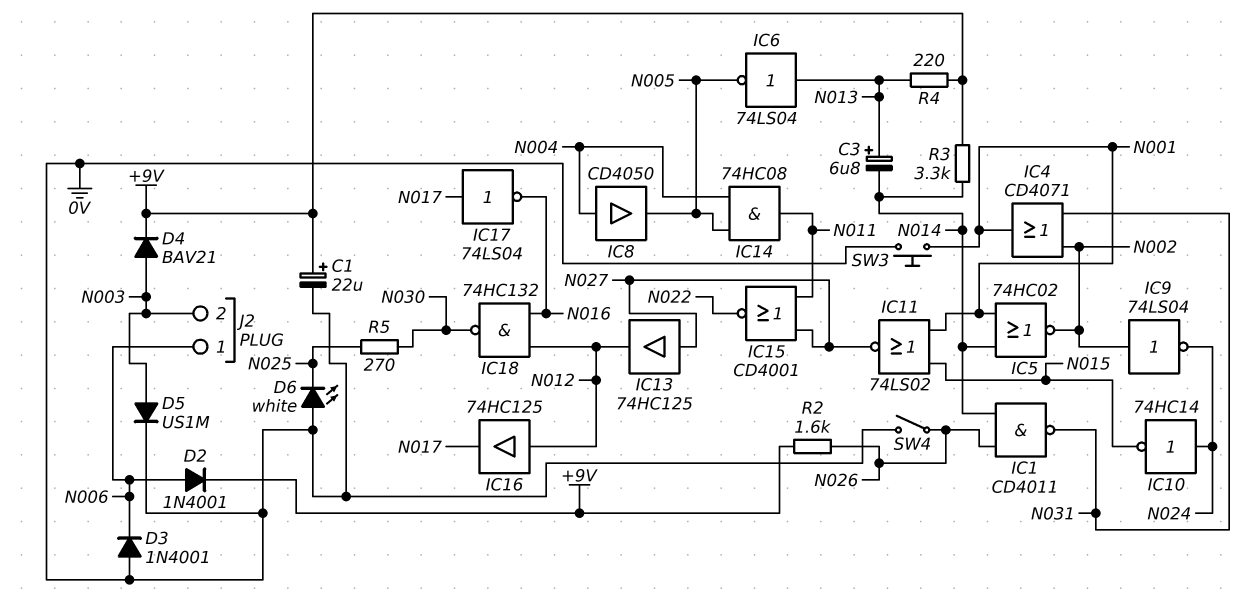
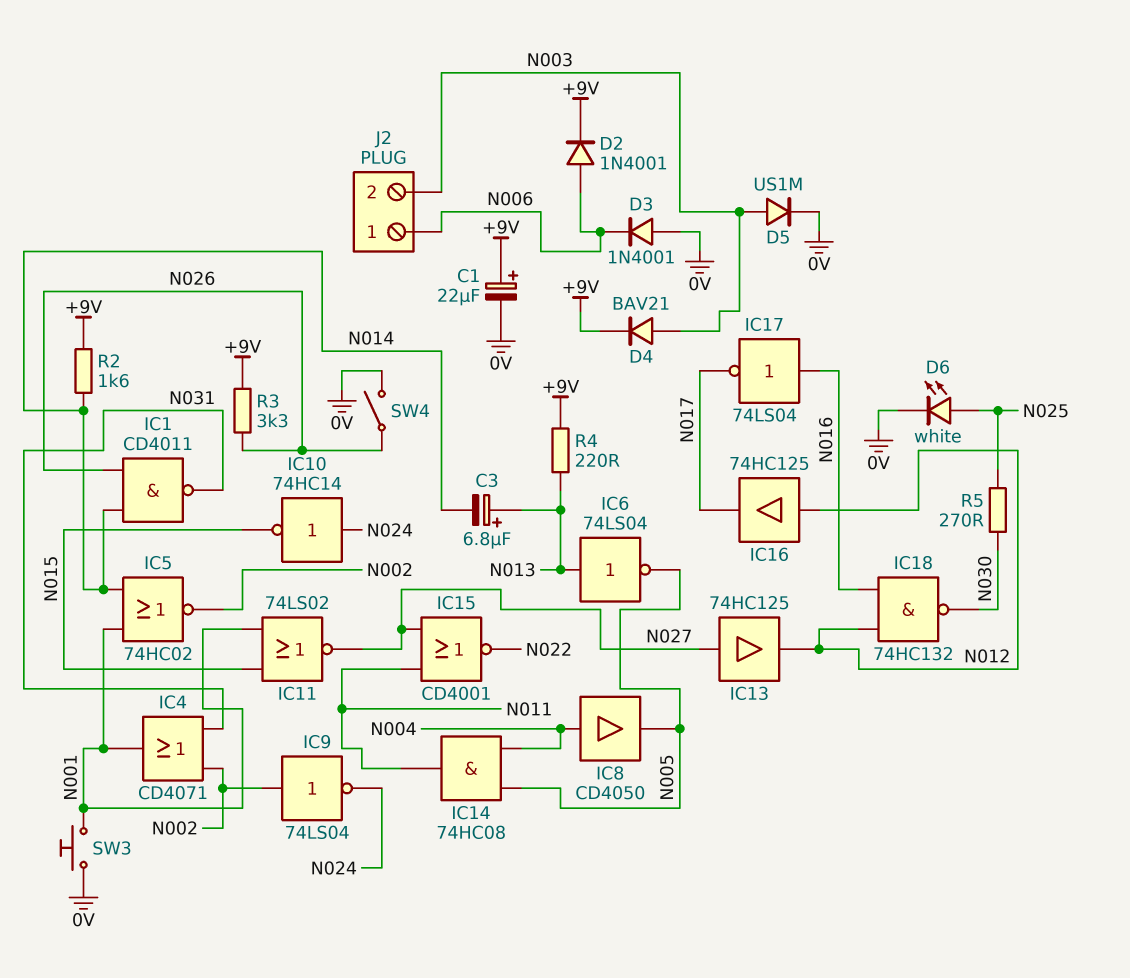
D6: LED white (A 0V, K N025) -> LED white (A N025, K 0V)
IC17: NOT 74LS04 (in N017, out N016) -> NOT 74LS04 (in N016, out N017)
R2: 1.6k (+9V, N026) -> 1.6k (+9V, N014)
R3: 3.3k (+9V, N014) -> 3.3k (+9V, N026)

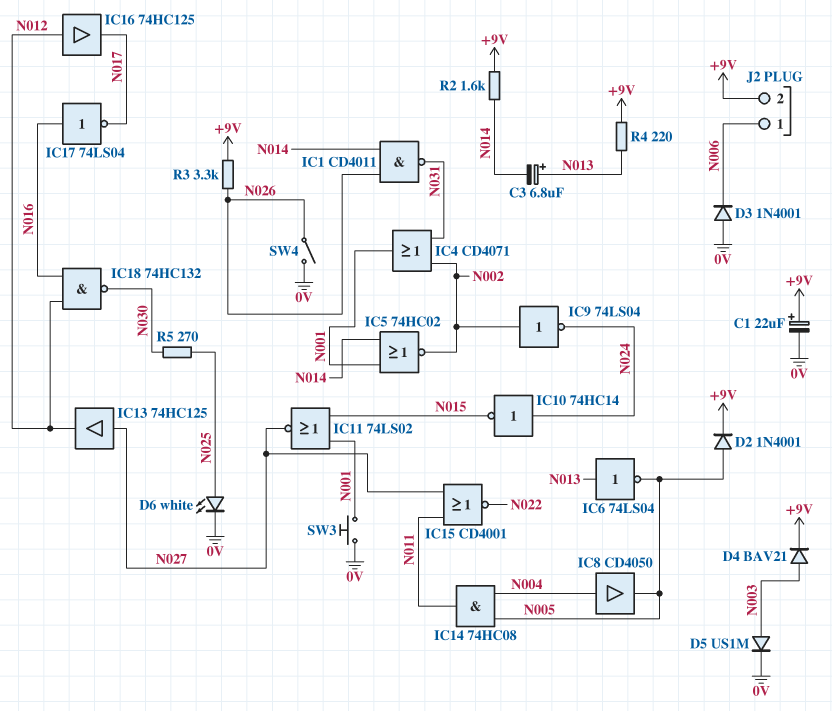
D2: diode 1N4001 (A N006, K +9V) -> diode 1N4001 (A N005, K +9V)
J2 pin 2: N003 -> +9V

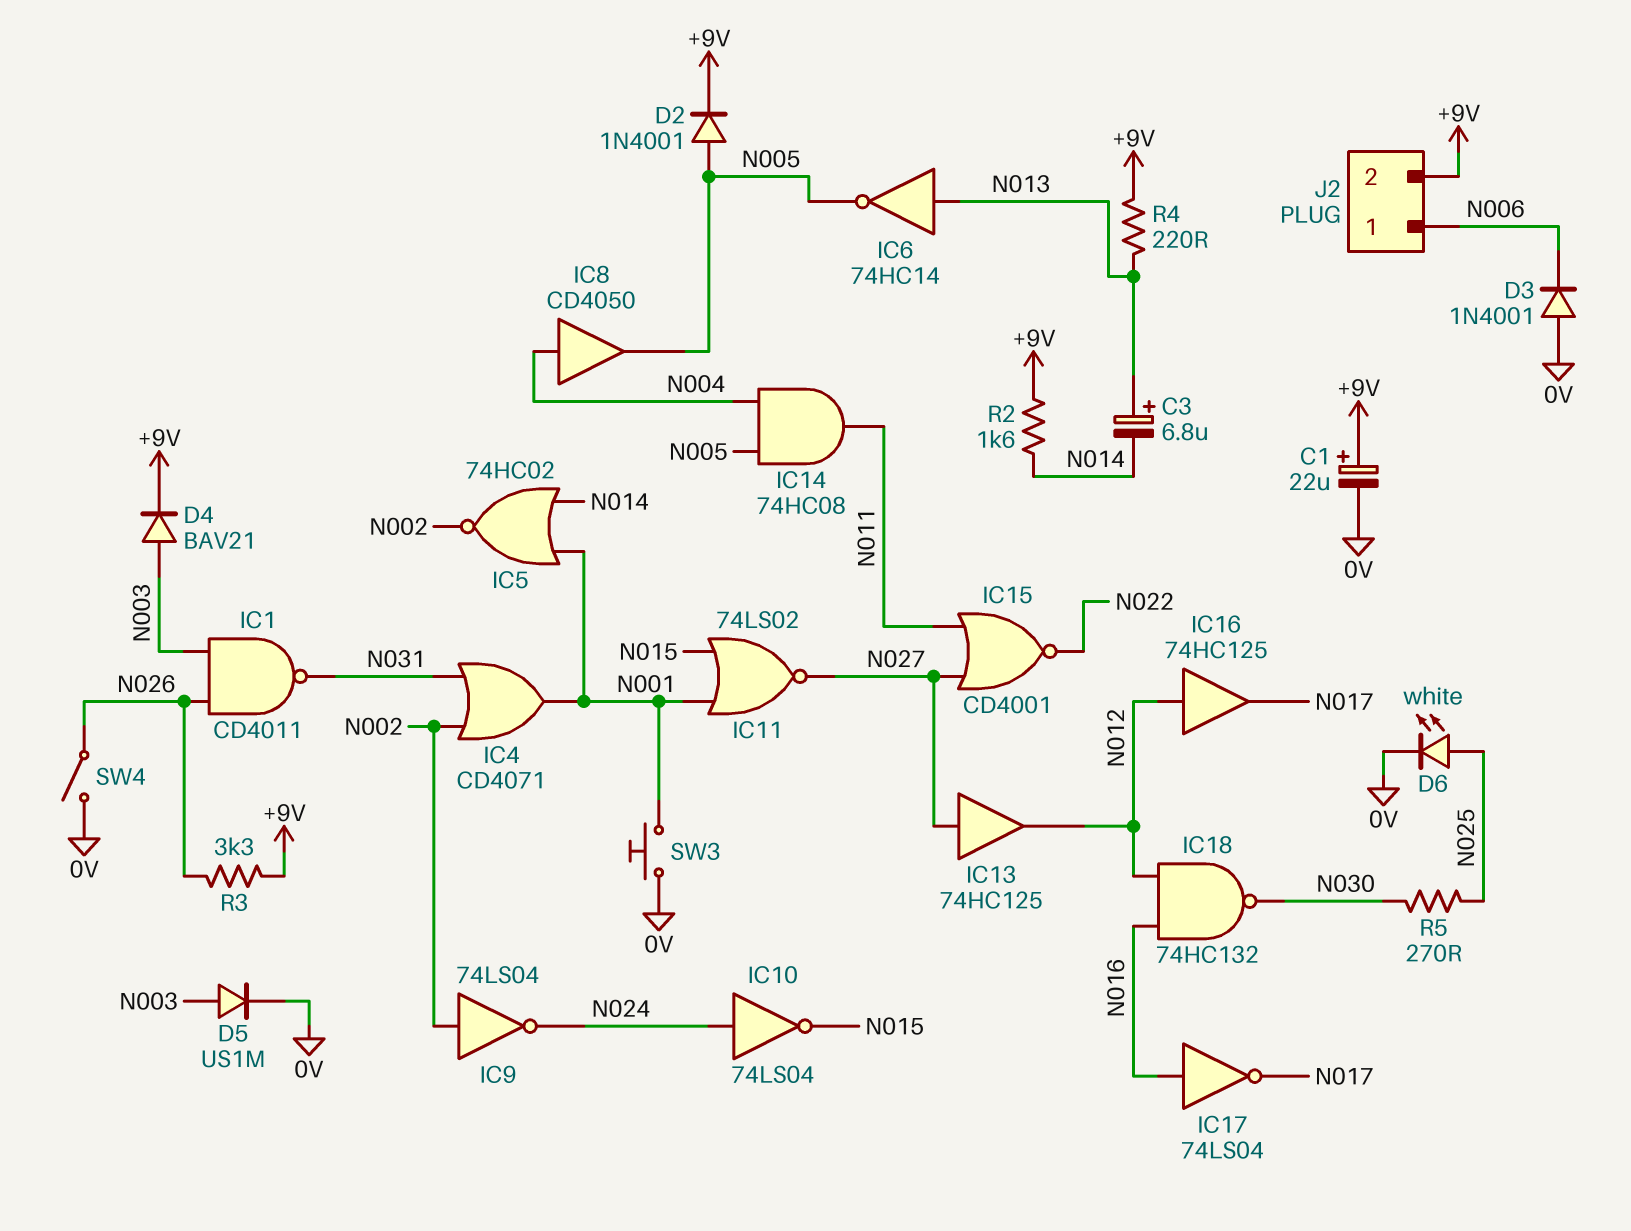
IC1: NAND CD4011 (in N014, in N026, out N031) -> NAND CD4011 (in N003, in N026, out N031)
IC6: NOT 74LS04 (in N013, out N005) -> NOT 74HC14 (in N013, out N005)
IC10: NOT 74HC14 (in N024, out N015) -> NOT 74LS04 (in N024, out N015)

